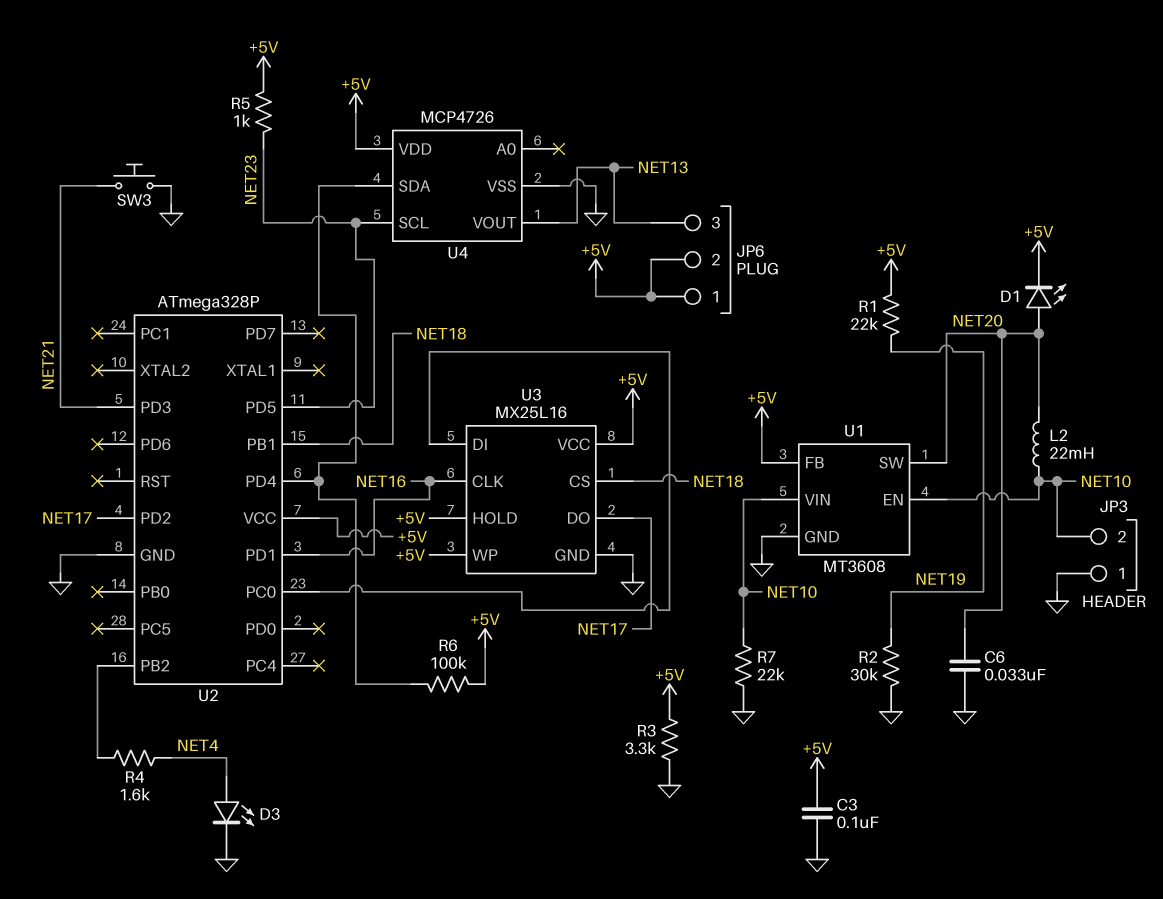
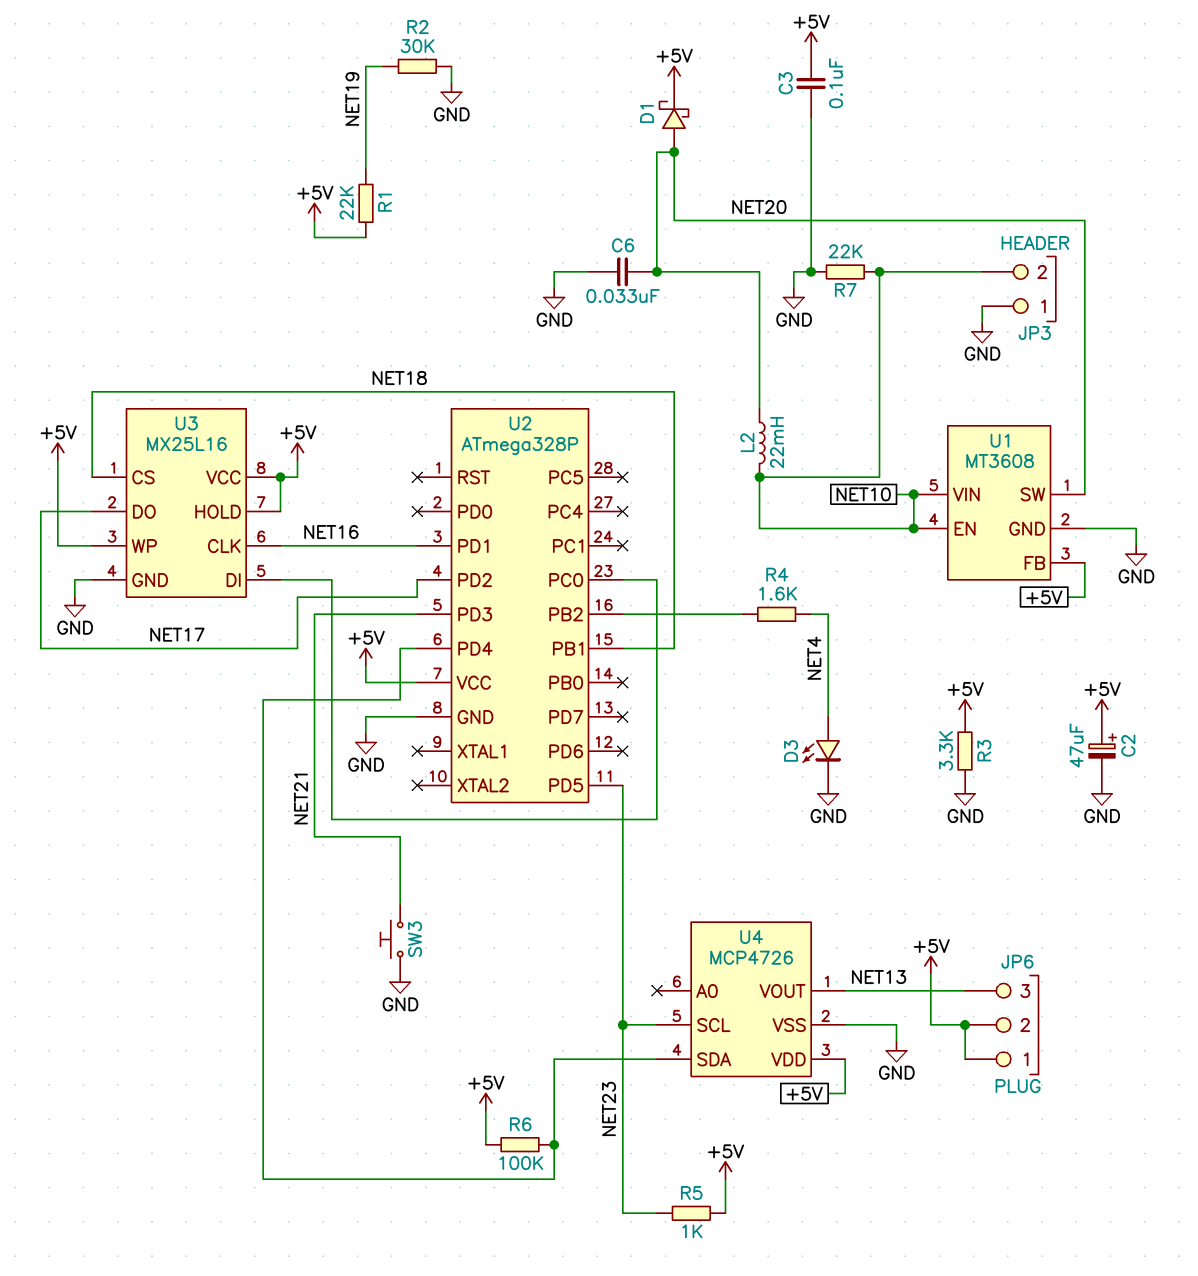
C2: none -> 47uF (plus +5V, minus GND)
D1: LED (A NET20, K +5V) -> schottky (A NET20, K +5V)

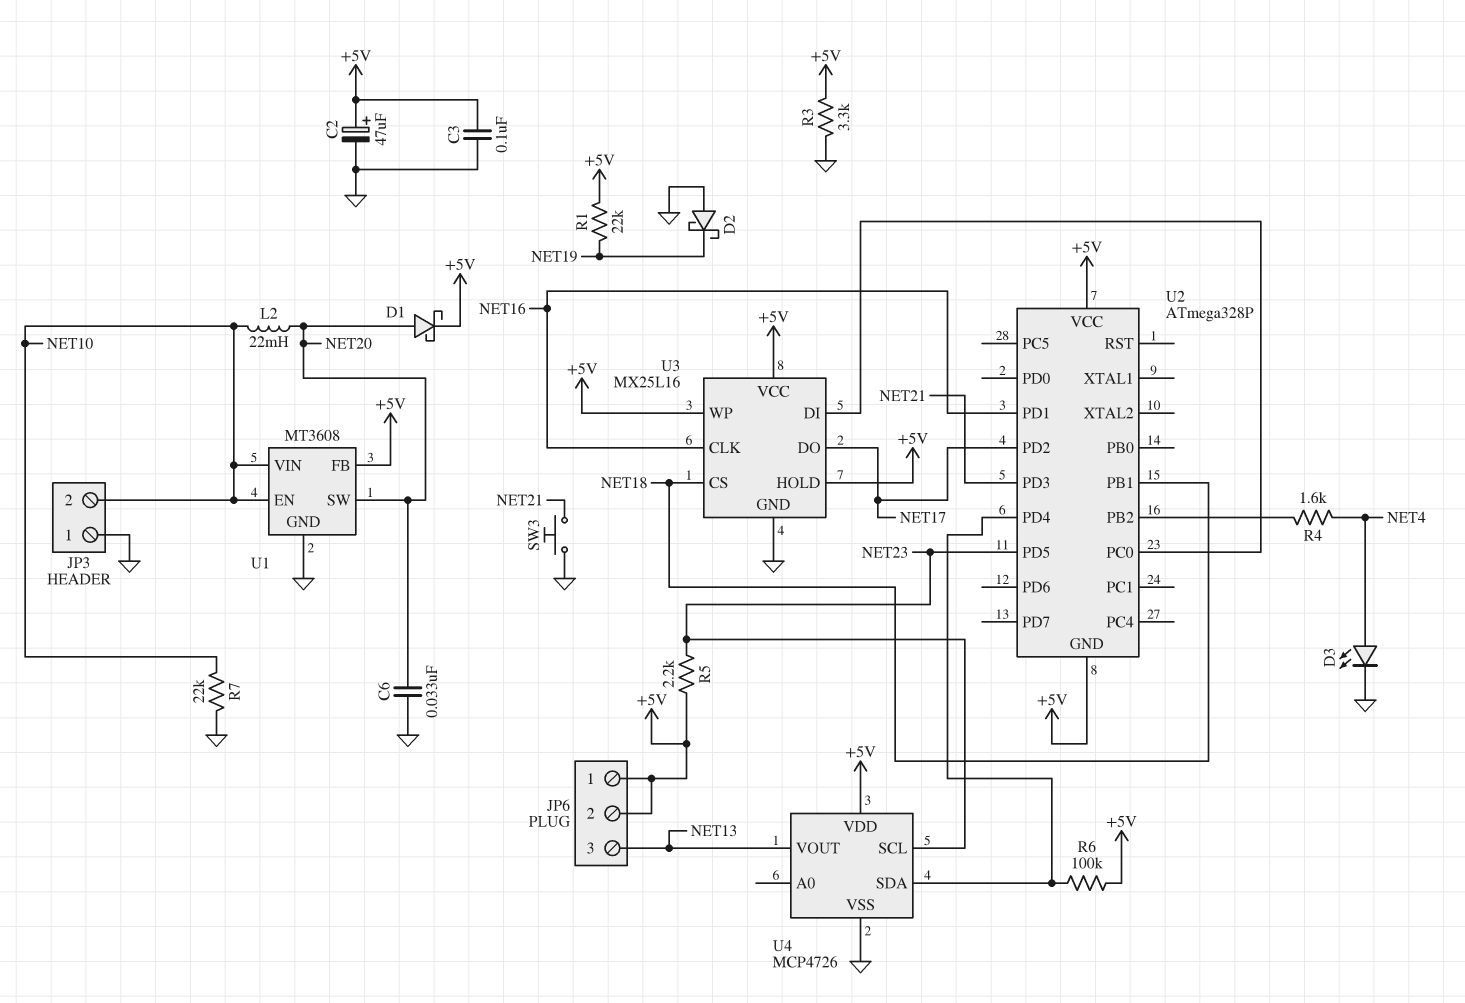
D2: none -> schottky (A GND, K NET19)
R2: 30k (GND, NET19) -> none
R5: 1k (+5V, NET23) -> 2.2k (+5V, NET23)
U2 pin GND: GND -> +5V

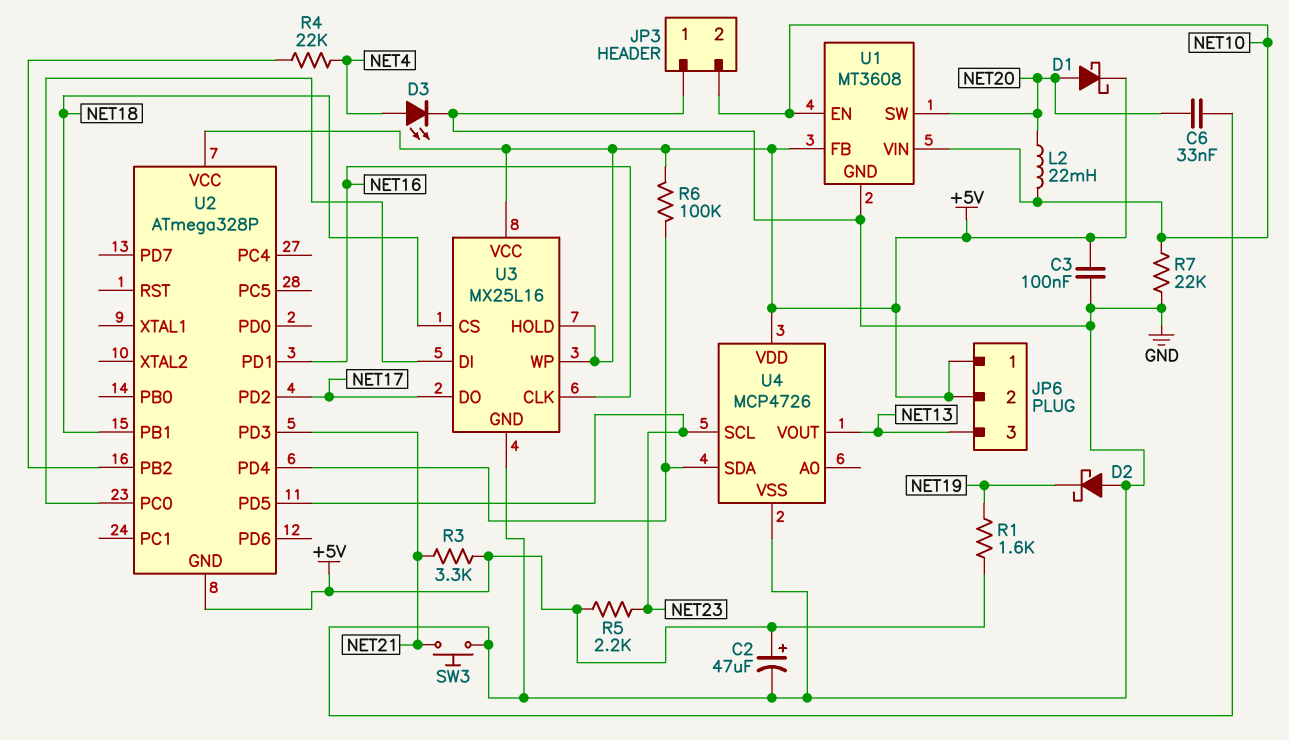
R1: 22k (+5V, NET19) -> 1.6k (+5V, NET19)
R3: 3.3k (+5V, GND) -> 3.3k (+5V, NET21)
R4: 1.6k (NET4, U2/PB2) -> 22k (NET4, U2/PB2)

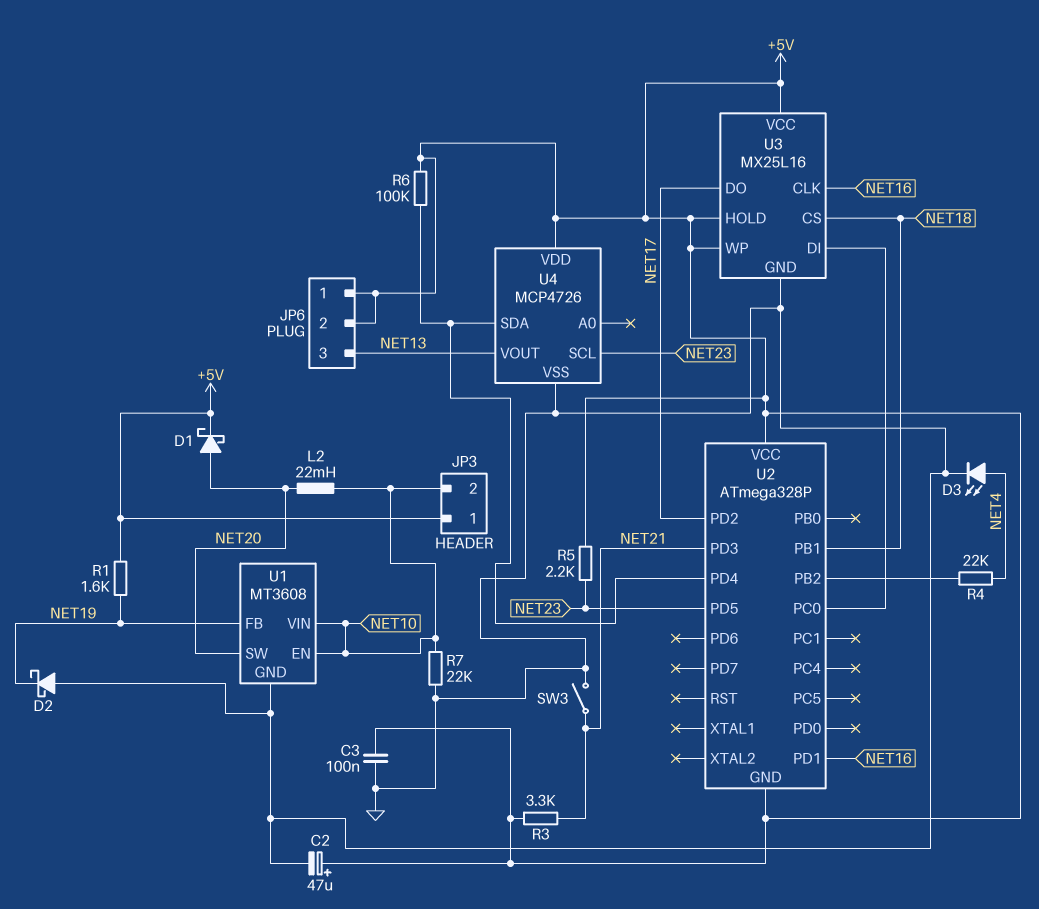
C6: 33nF (GND, NET20) -> none
JP3 pin 1: GND -> +5V
SW3: button (GND, NET21) -> switch (GND, NET21)
U1 pin FB: +5V -> NET19

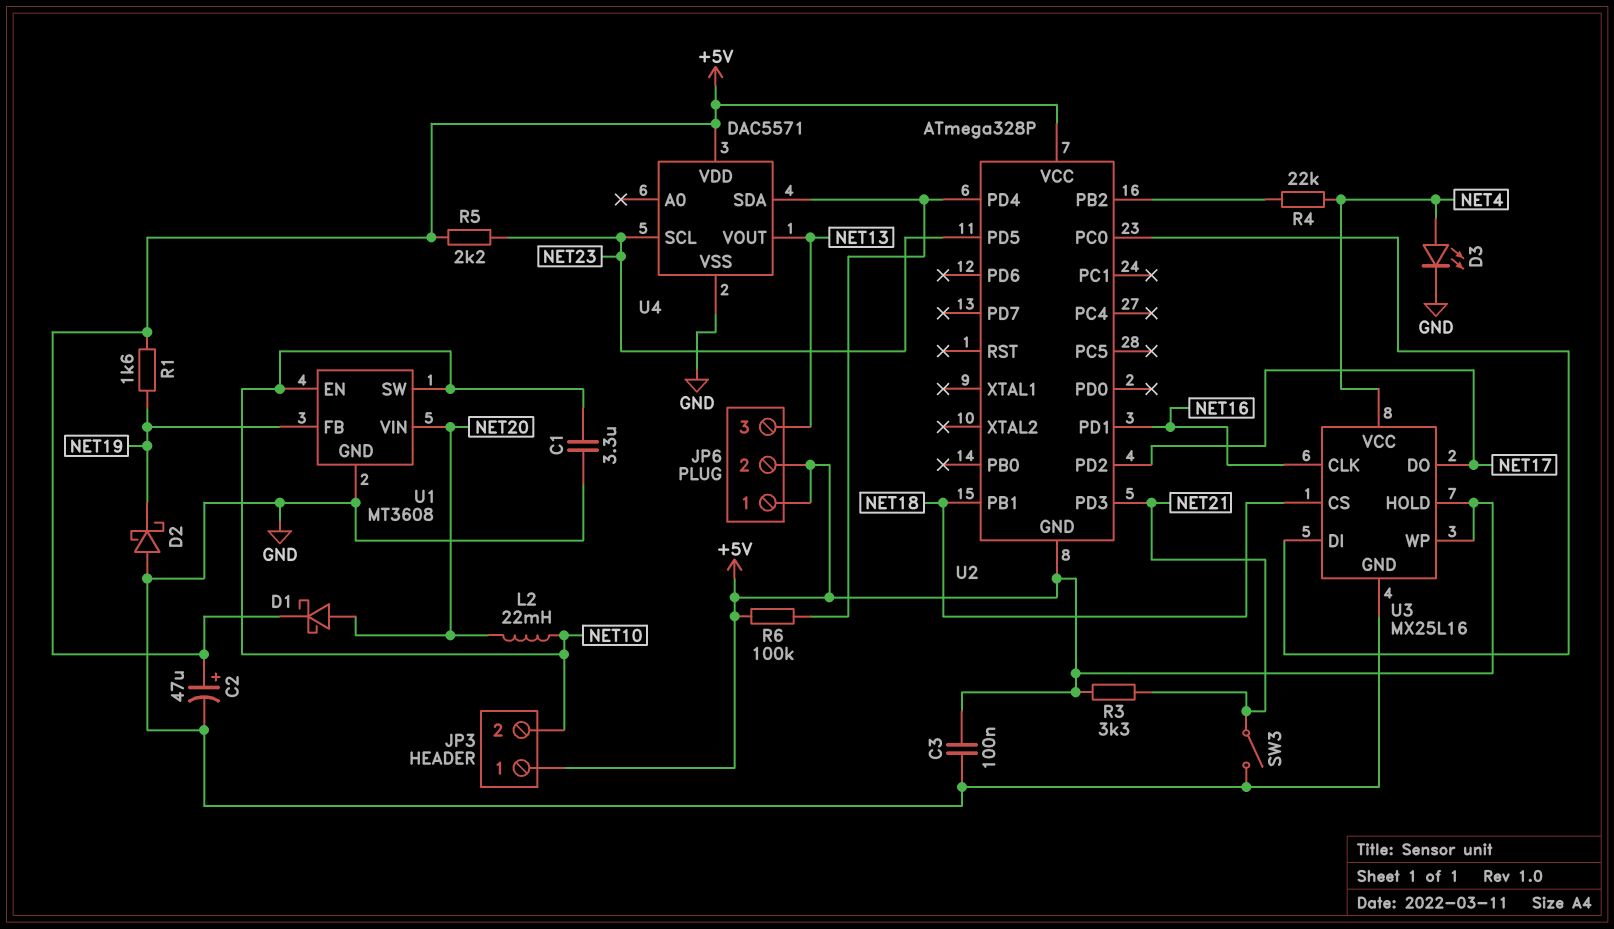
C1: none -> 3.3uF (GND, NET10)
R7: 22k (GND, NET10) -> none
U1 pin SW: NET20 -> NET10
U1 pin VIN: NET10 -> NET20
U3 pin VCC: +5V -> NET4
U4: MCP4726 -> DAC5571

